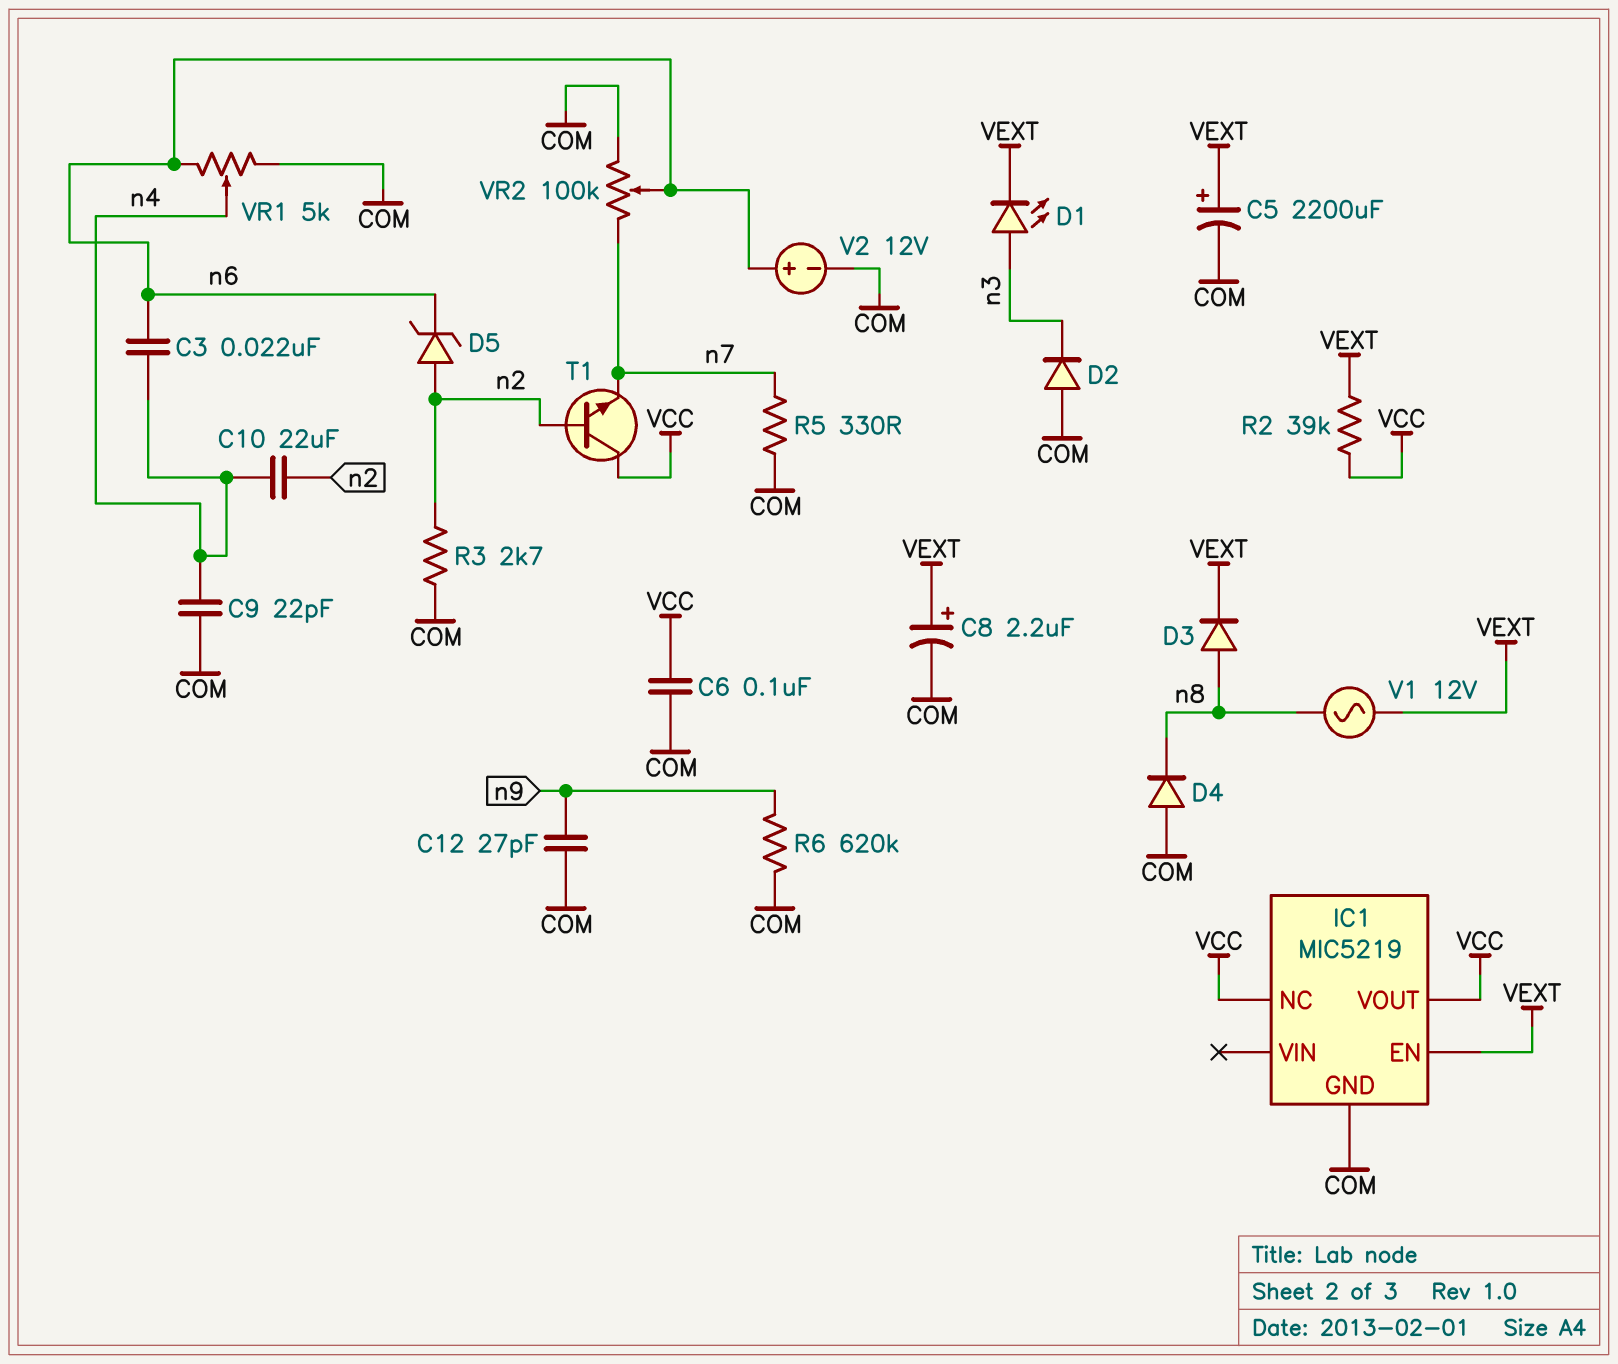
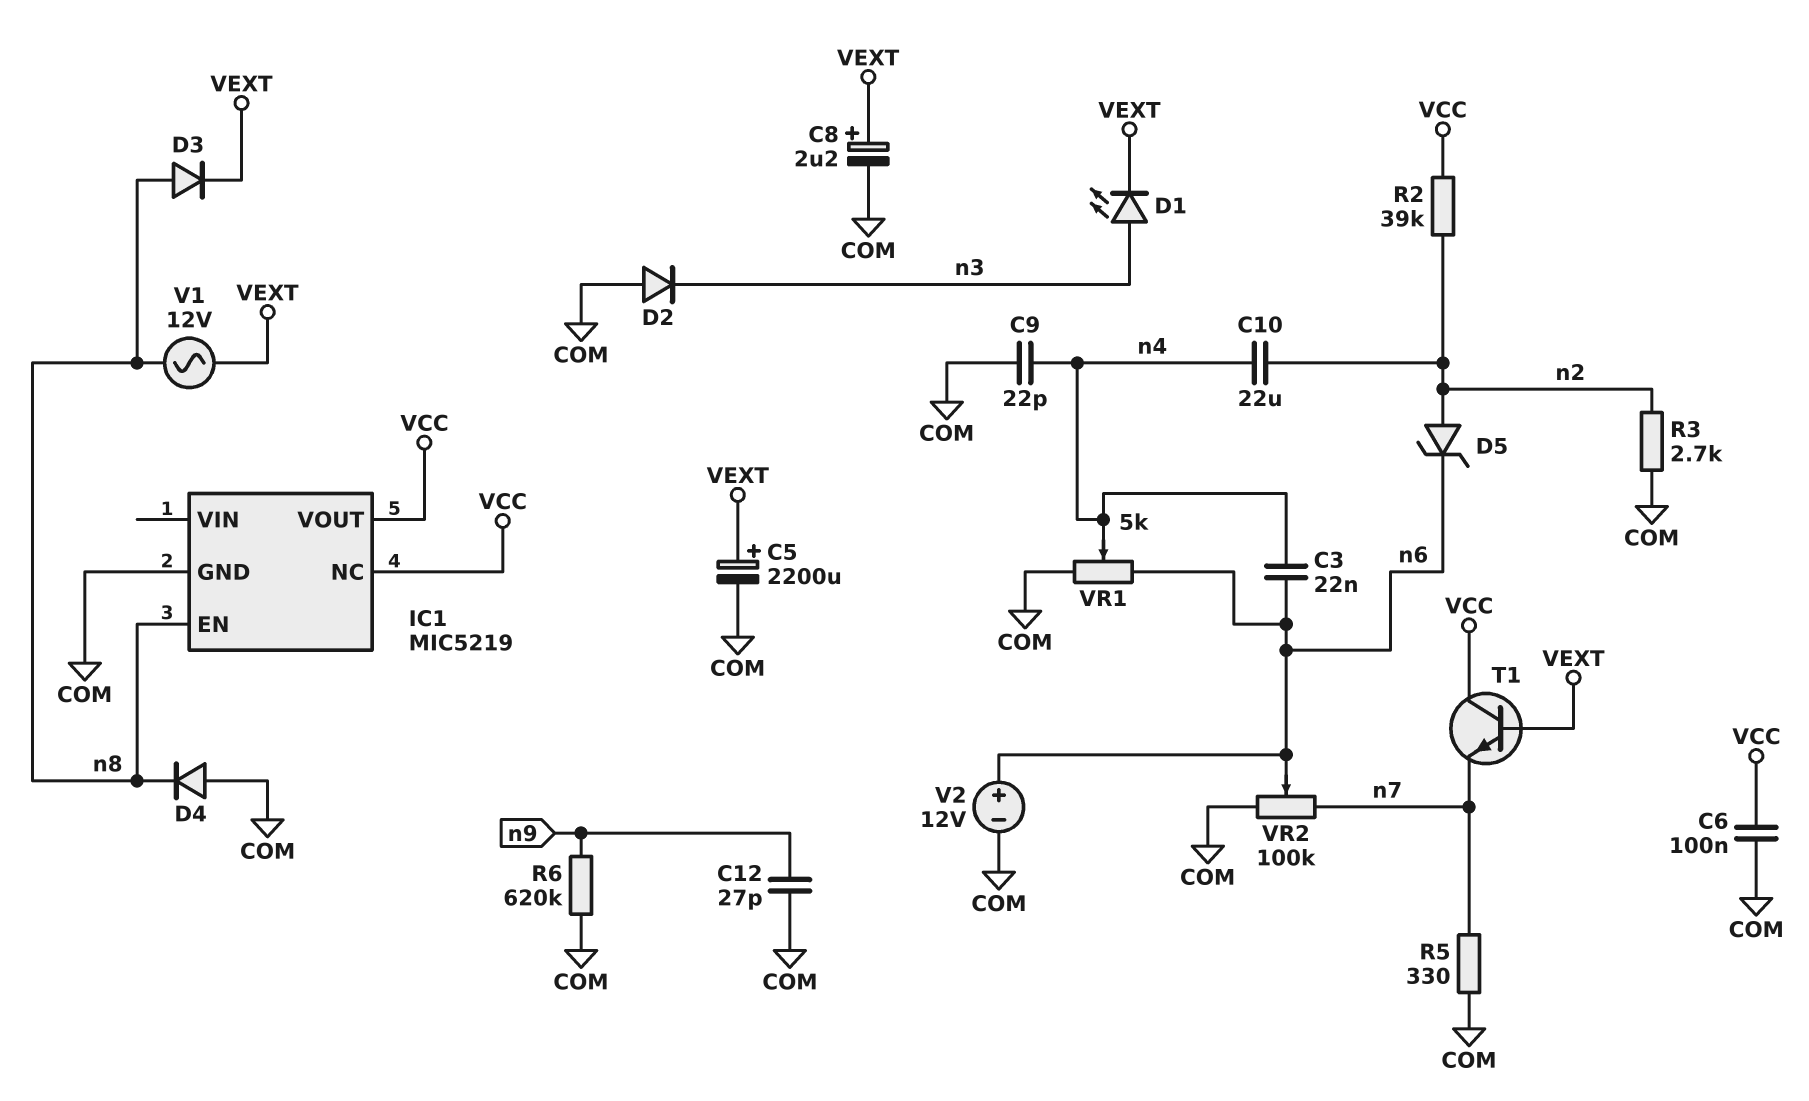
IC1 pin EN: VEXT -> n8
R2: 39k (VCC, VEXT) -> 39k (VCC, n2)
T1: NPN (B n2, C VCC, E n7) -> NPN (B VEXT, C VCC, E n7)

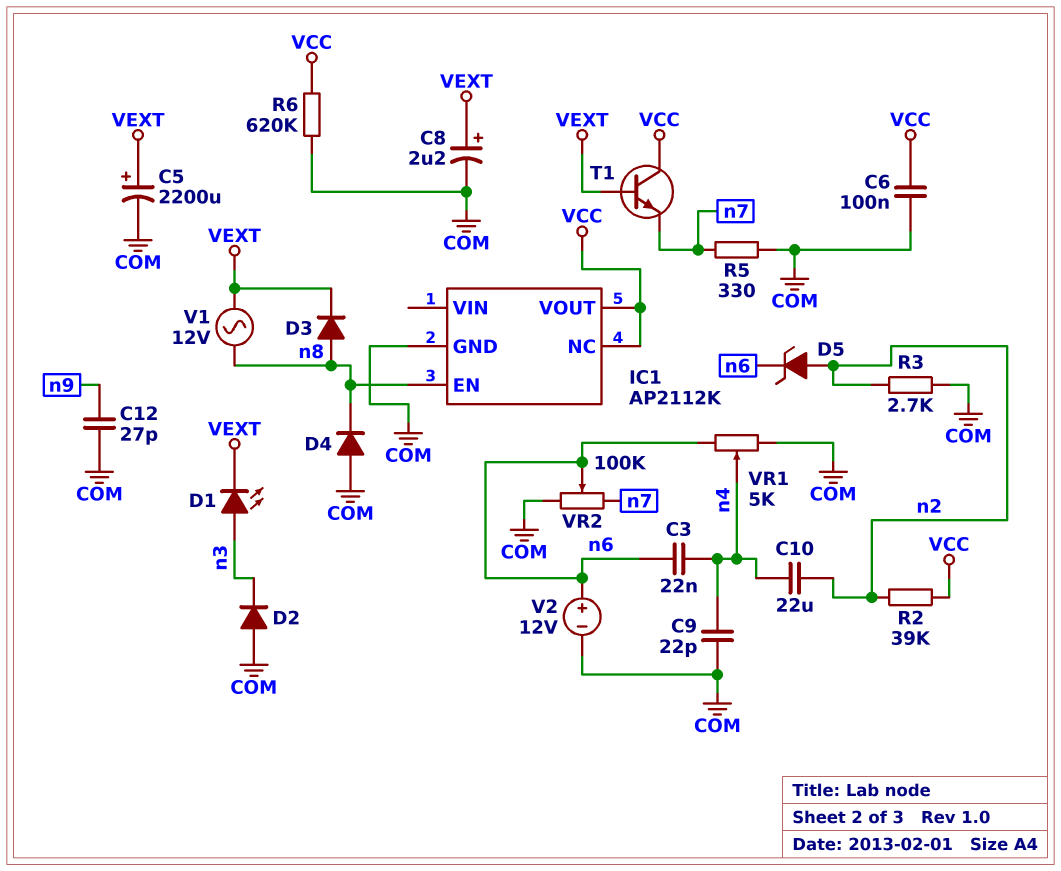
IC1: MIC5219 -> AP2112K
R6: 620k (COM, n9) -> 620k (COM, VCC)

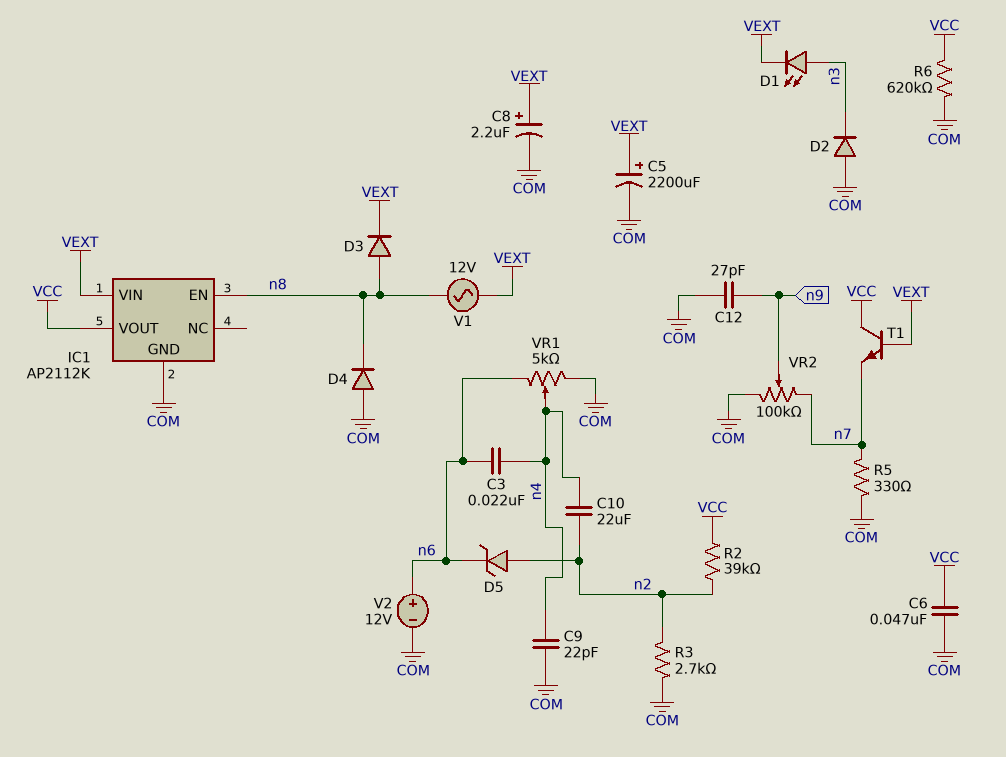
C6: 100nF (COM, VCC) -> 47nF (COM, VCC)
IC1 pin NC: VCC -> none
IC1 pin VIN: none -> VEXT
VR2: 100k (COM, n7, wiper n6) -> 100k (COM, n7, wiper n9)

